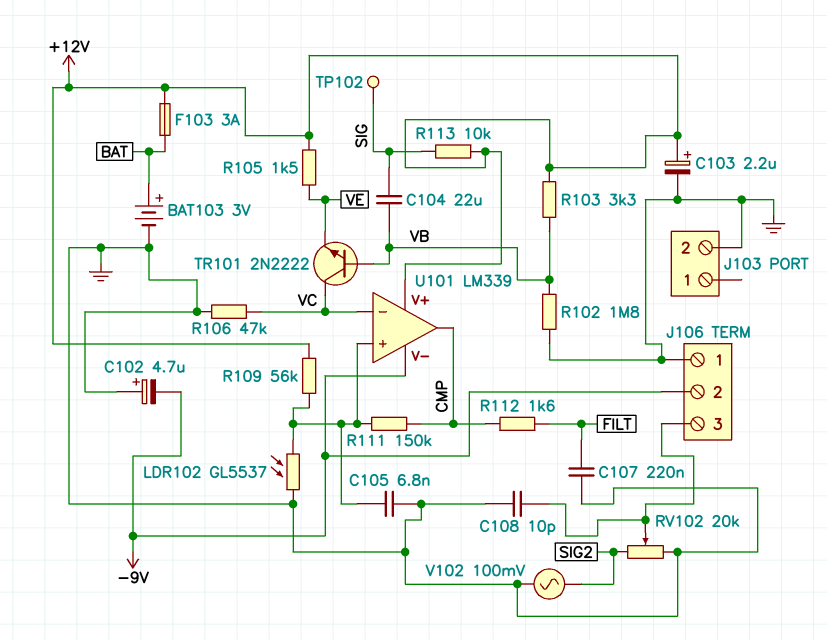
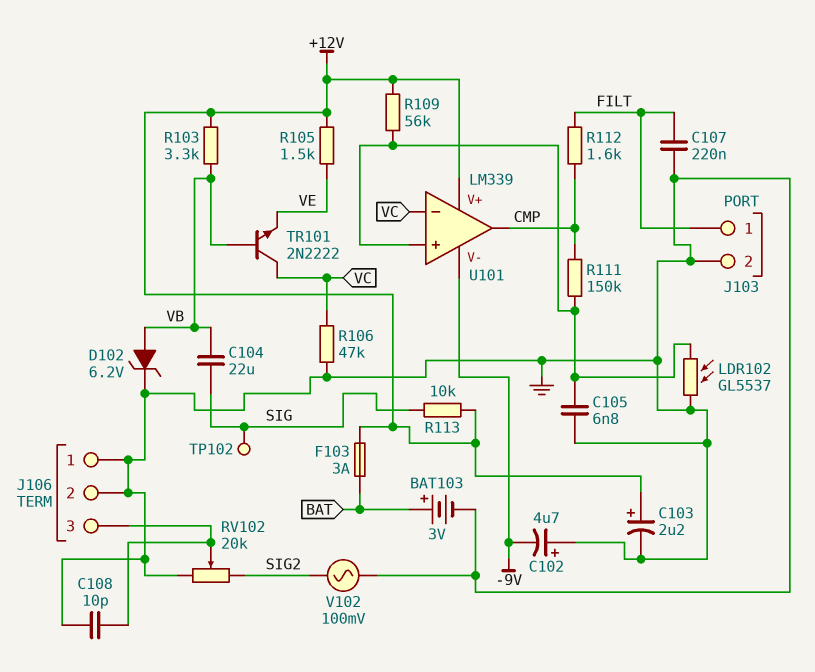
D102: none -> zener 6.2V (A VB, K GND)
J103 pin 1: none -> FILT
J106 pin 2: -9V -> GND
R102: 1.8M (GND, VB) -> none

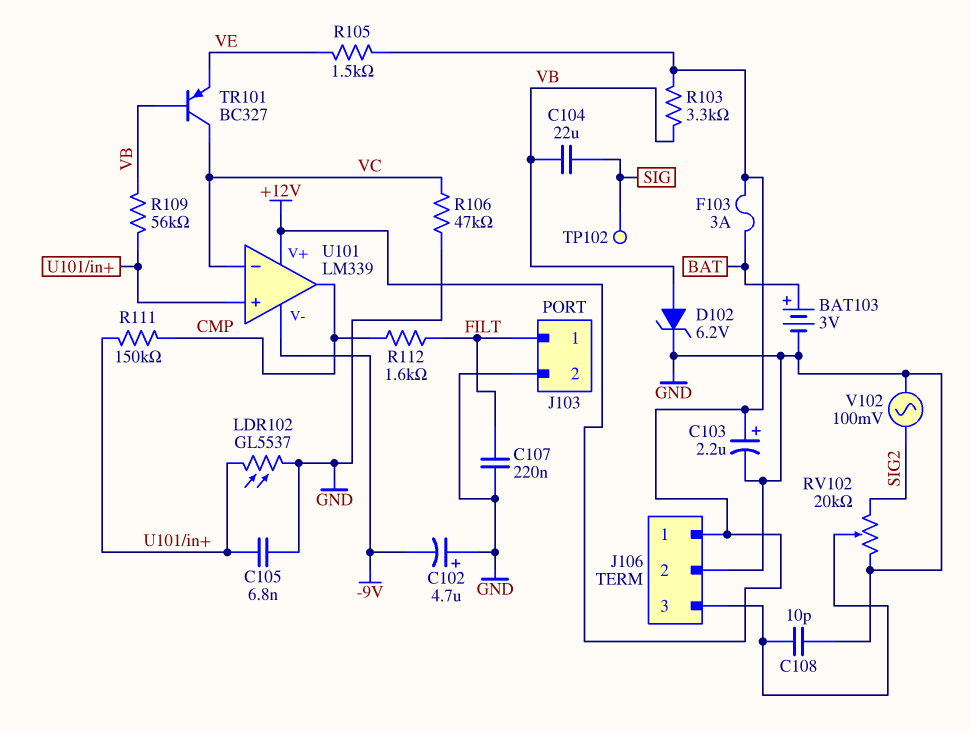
J106 pin 1: GND -> +12V
R109: 56k (+12V, U101/in+) -> 56k (U101/in+, VB)
R113: 10k (+12V, SIG) -> none
TR101: NPN 2N2222 (B VB, C VC, E VE) -> PNP BC327 (B VB, C VC, E VE)

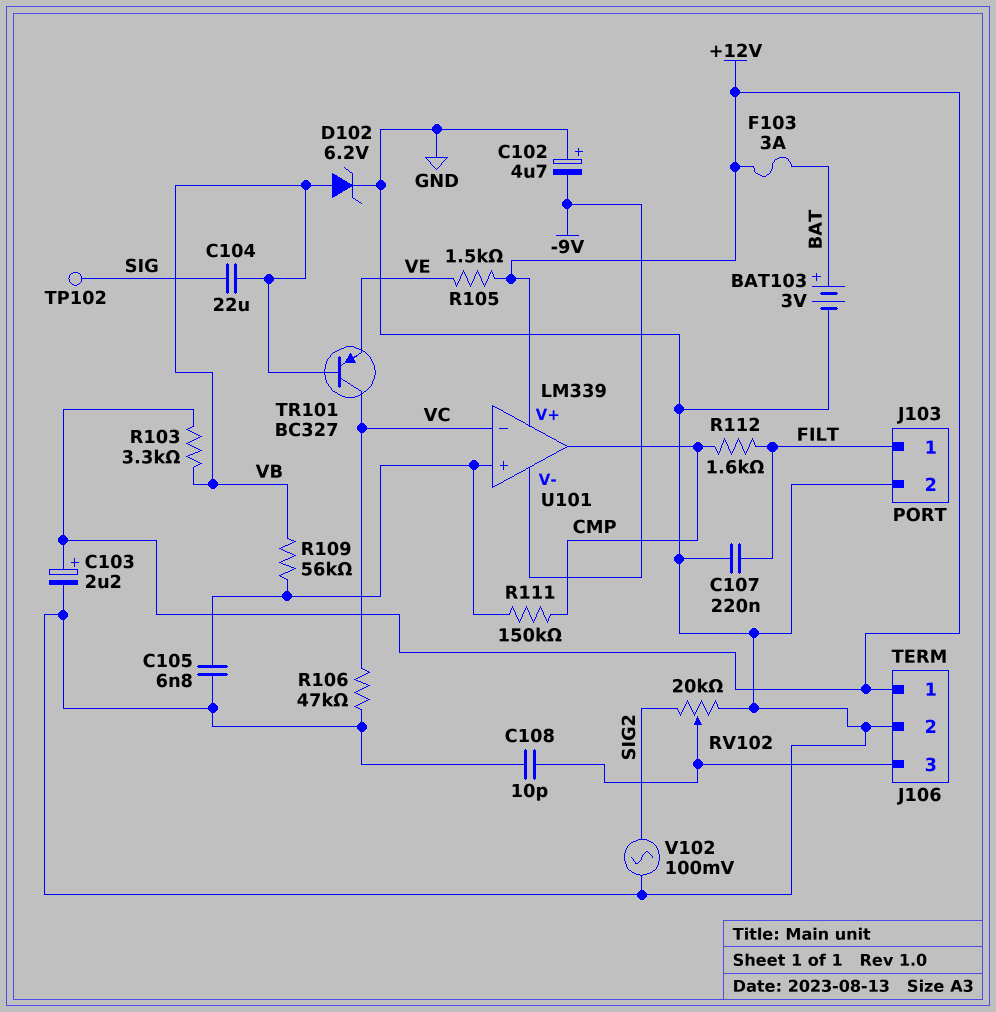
LDR102: GL5537 (GND, U101/in+) -> none

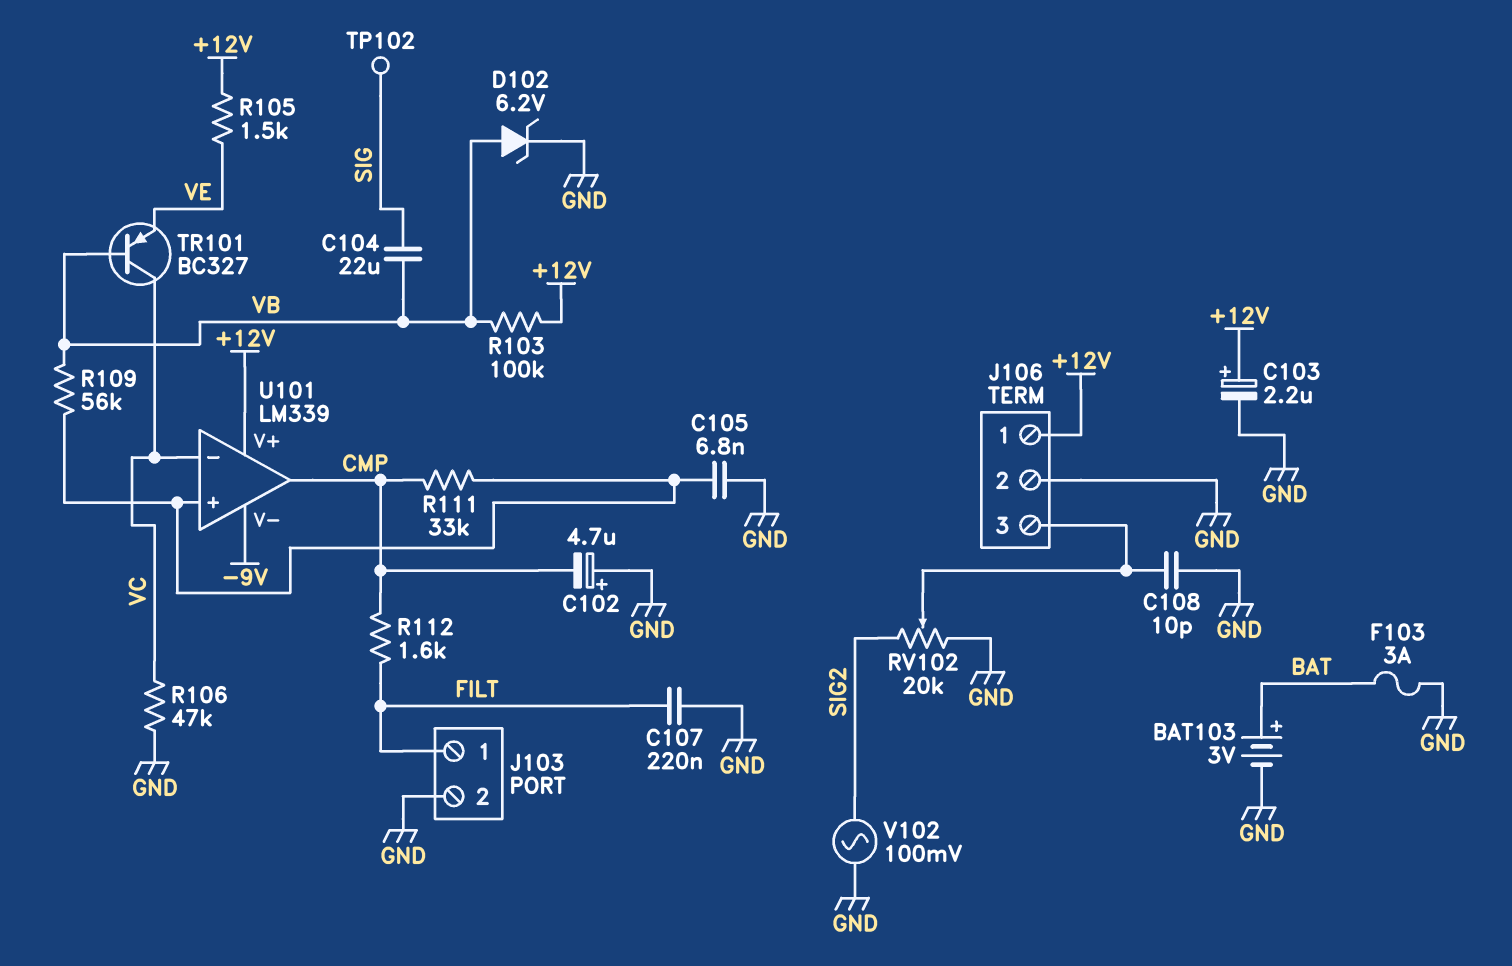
C102: 4.7uF (plus GND, minus -9V) -> 4.7uF (plus GND, minus CMP)
F103: 3A (+12V, BAT) -> 3A (BAT, GND)
R103: 3.3k (+12V, VB) -> 100k (+12V, VB)
R111: 150k (CMP, U101/in+) -> 33k (CMP, U101/in+)

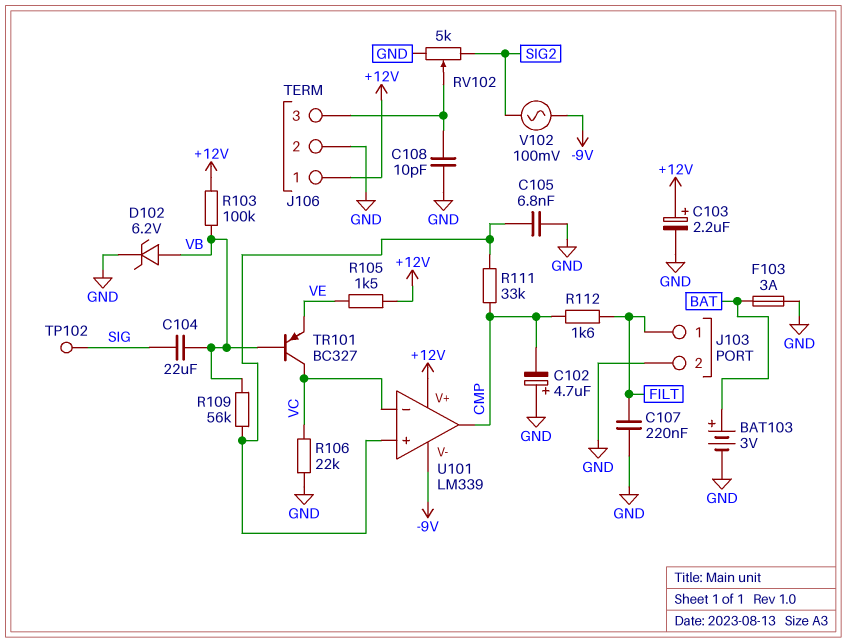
R106: 47k (GND, VC) -> 22k (GND, VC)
RV102: 20k (GND, SIG2, wiper J106/3) -> 5k (GND, SIG2, wiper J106/3)
V102: AC 100mV (GND, SIG2) -> AC 100mV (-9V, SIG2)

